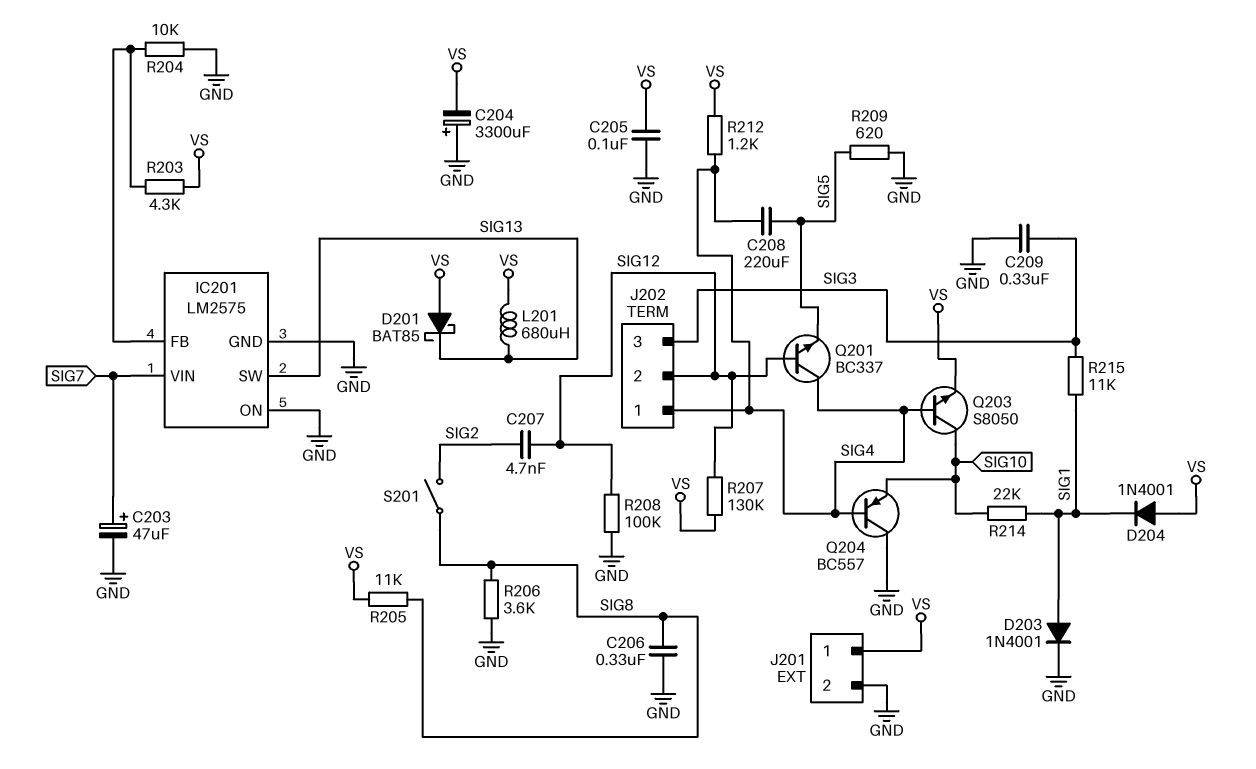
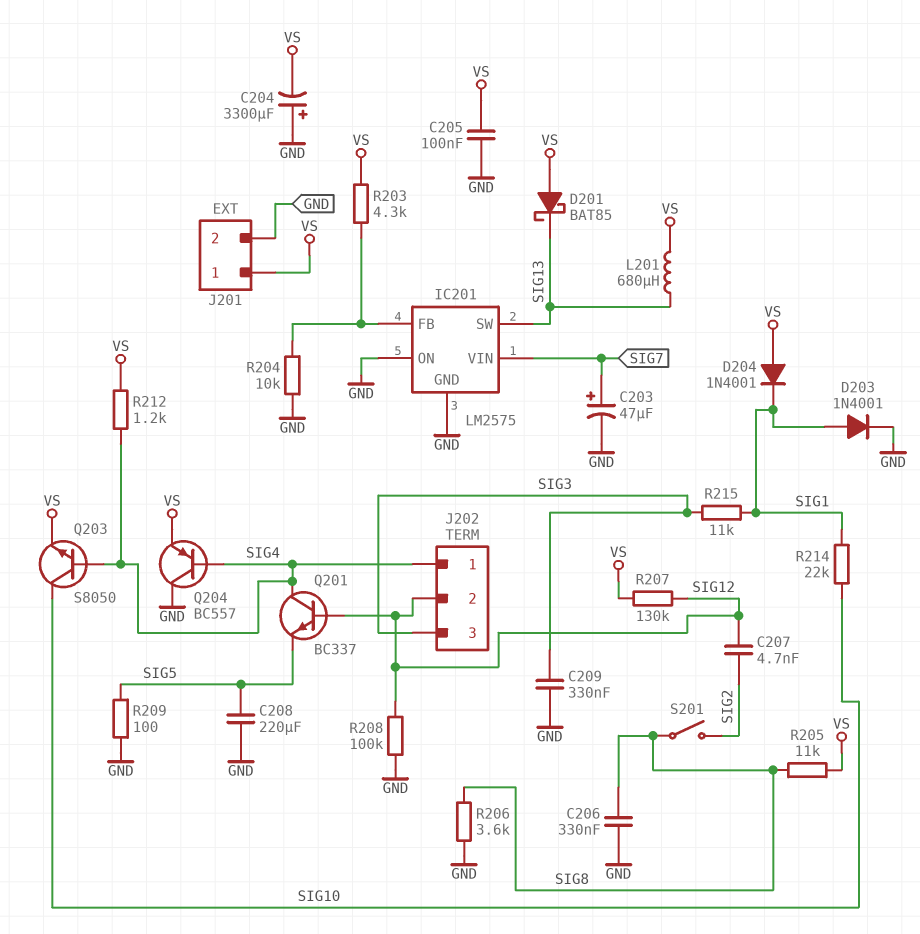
C208: 220uF (SIG4, SIG5) -> 220uF (GND, SIG5)
Q204: PNP BC557 (B SIG4, C GND, E SIG10) -> PNP BC557 (B SIG4, C GND, E VS)
R209: 620 (GND, SIG5) -> 100 (GND, SIG5)

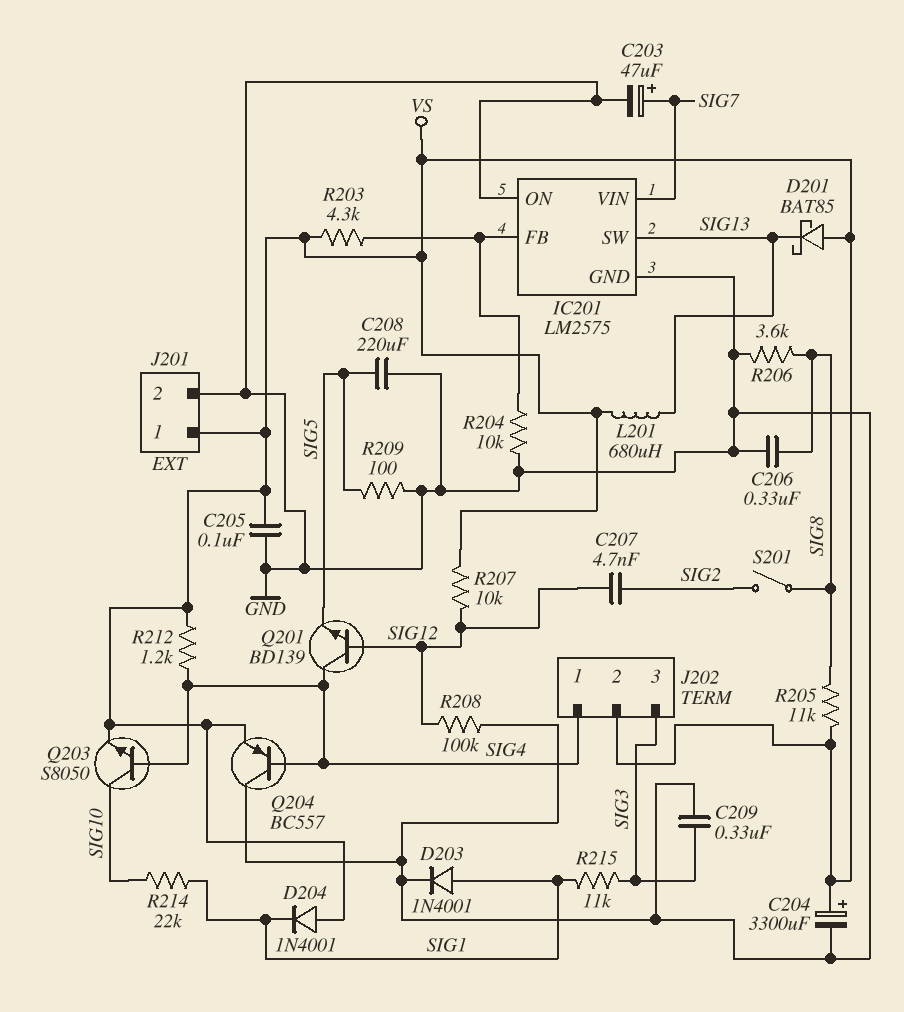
C204: 3300uF (plus GND, minus VS) -> 3300uF (plus VS, minus GND)
J202 pin 2: SIG12 -> VS
Q201: NPN BC337 (B SIG12, C SIG4, E SIG5) -> NPN BD139 (B SIG12, C SIG4, E SIG5)
R207: 130k (SIG12, VS) -> 10k (SIG12, VS)

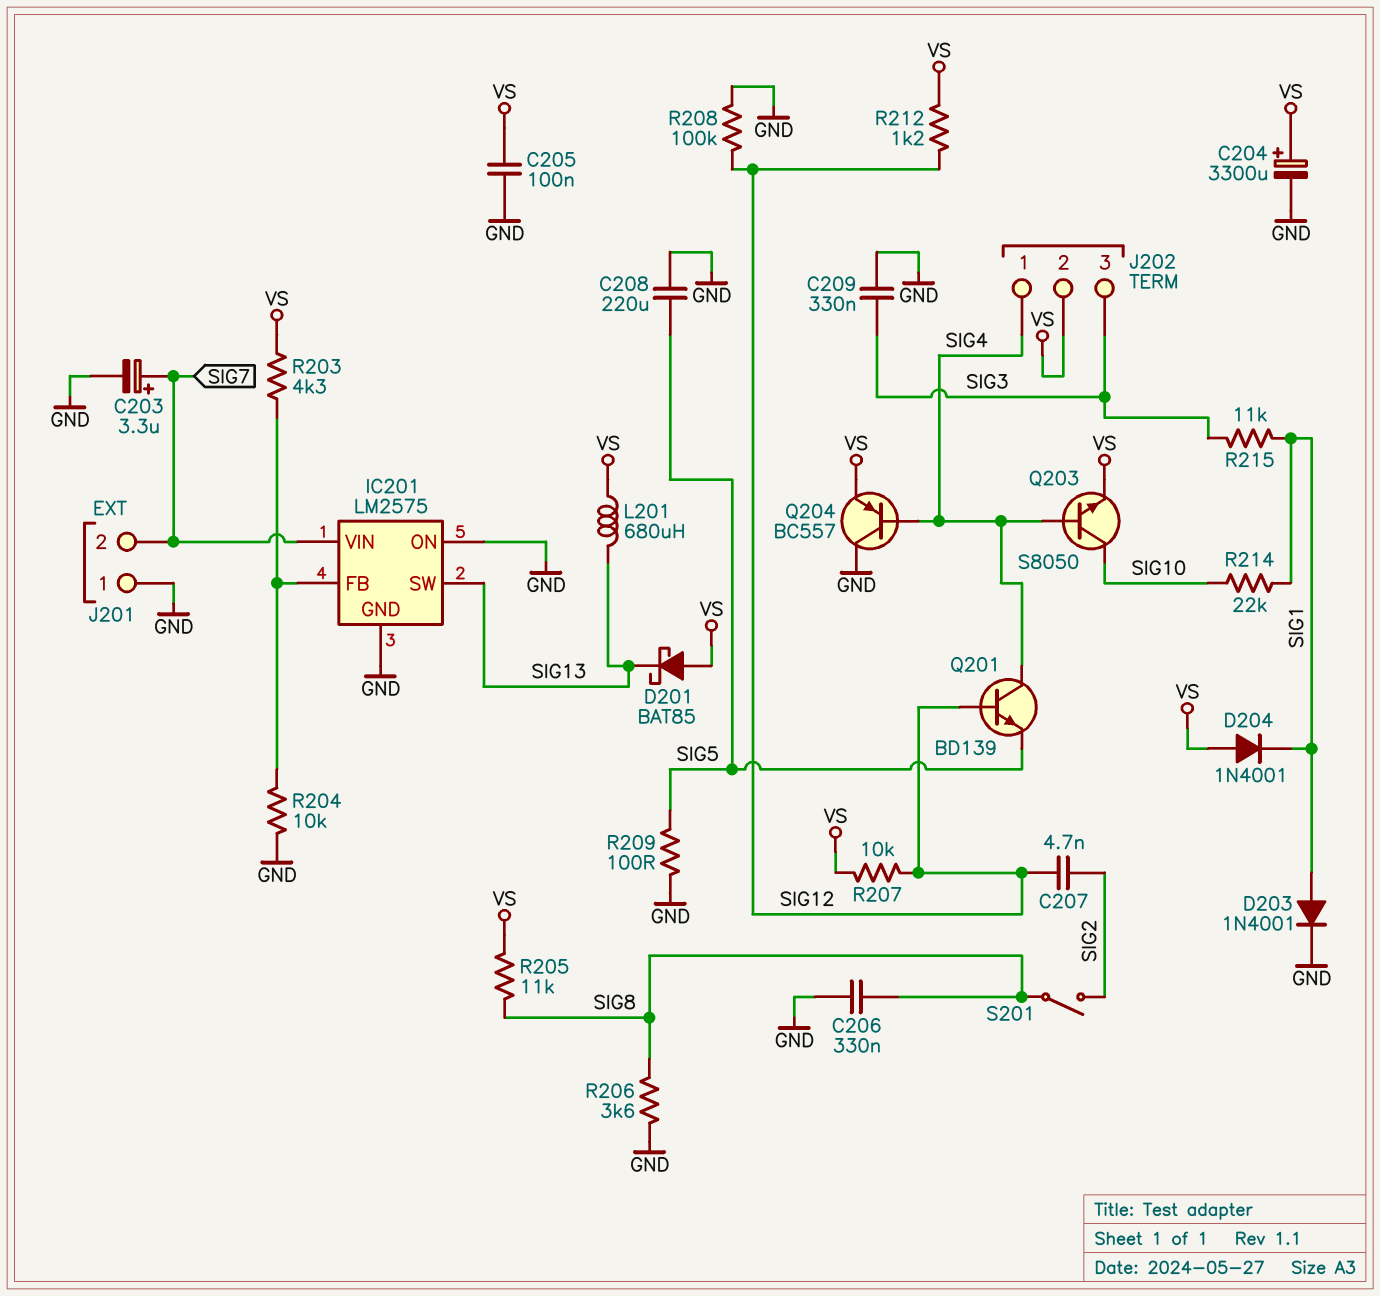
C203: 47uF (plus SIG7, minus GND) -> 3.3uF (plus SIG7, minus GND)
J201 pin 1: VS -> GND
J201 pin 2: GND -> SIG7
R212: 1.2k (SIG4, VS) -> 1.2k (SIG12, VS)

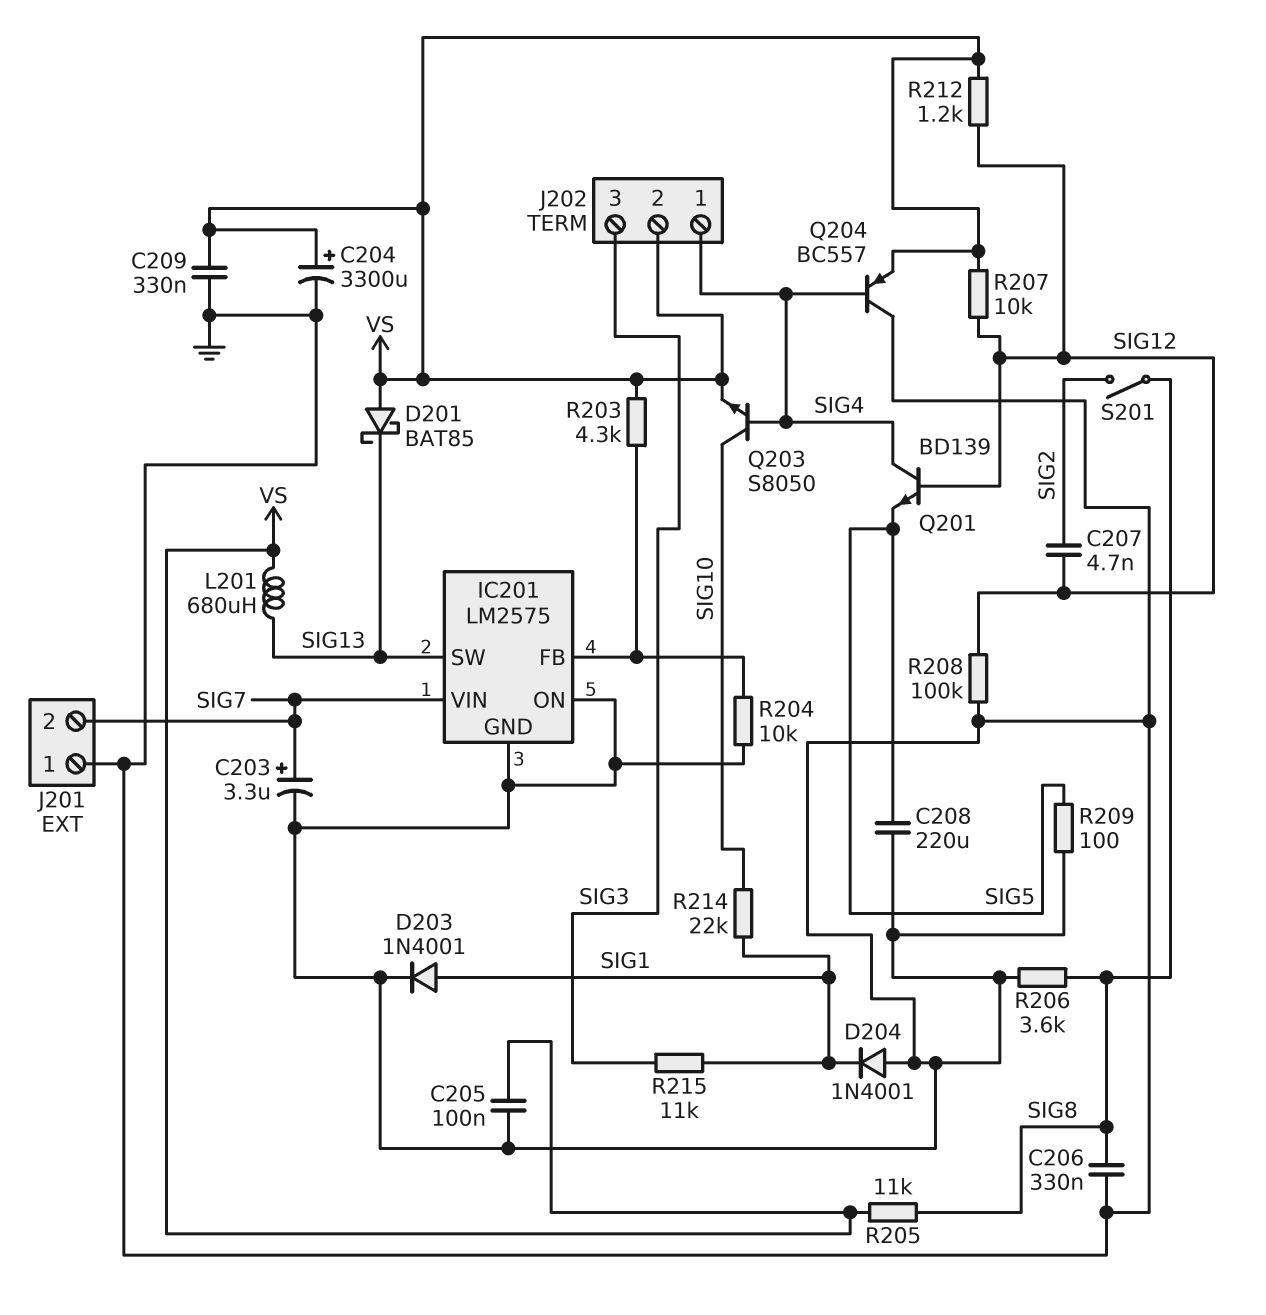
C209: 330nF (GND, SIG3) -> 330nF (GND, VS)
D204: diode 1N4001 (A VS, K SIG1) -> diode 1N4001 (A GND, K SIG1)

